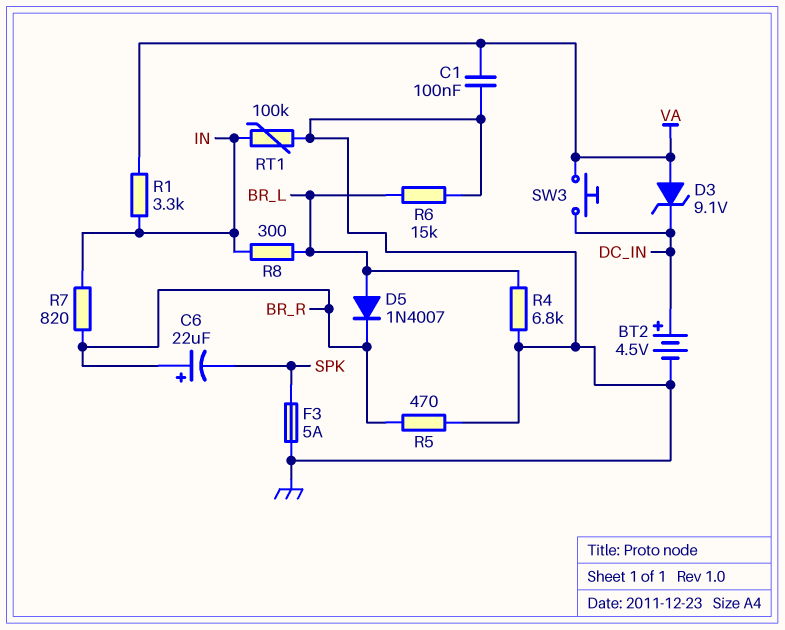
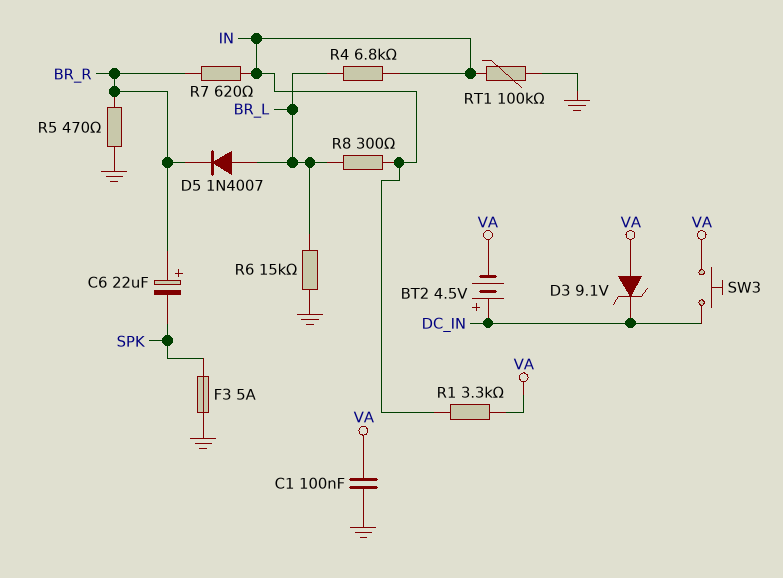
BT2: 4.5V (plus DC_IN, minus GND) -> 4.5V (plus DC_IN, minus VA)
R4: 6.8k (BR_L, GND) -> 6.8k (BR_L, IN)
R7: 820 (BR_R, IN) -> 620 (BR_R, IN)

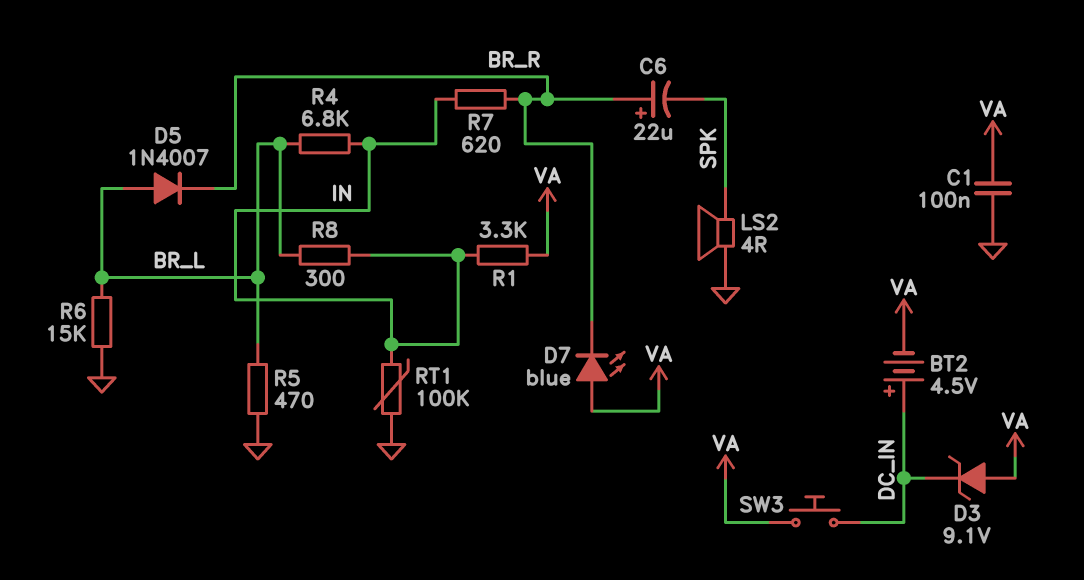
D7: none -> LED blue (A VA, K BR_R)
F3: 5A (GND, SPK) -> none
LS2: none -> speaker 4R (GND, SPK)
R5: 470 (BR_R, GND) -> 470 (BR_L, GND)

